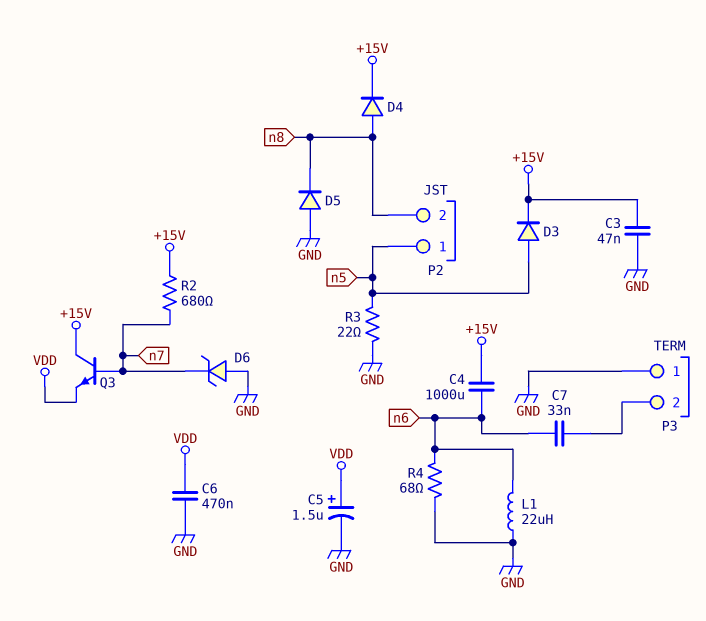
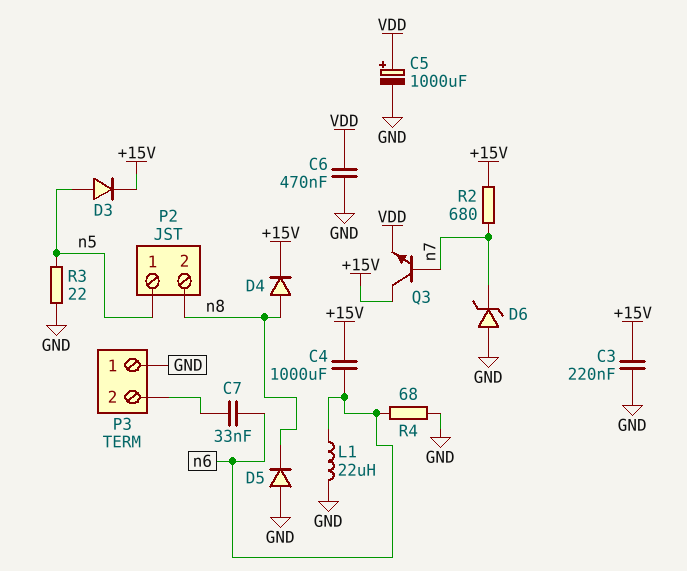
C3: 47nF (+15V, GND) -> 220nF (+15V, GND)
C5: 1.5uF (plus VDD, minus GND) -> 1000uF (plus VDD, minus GND)

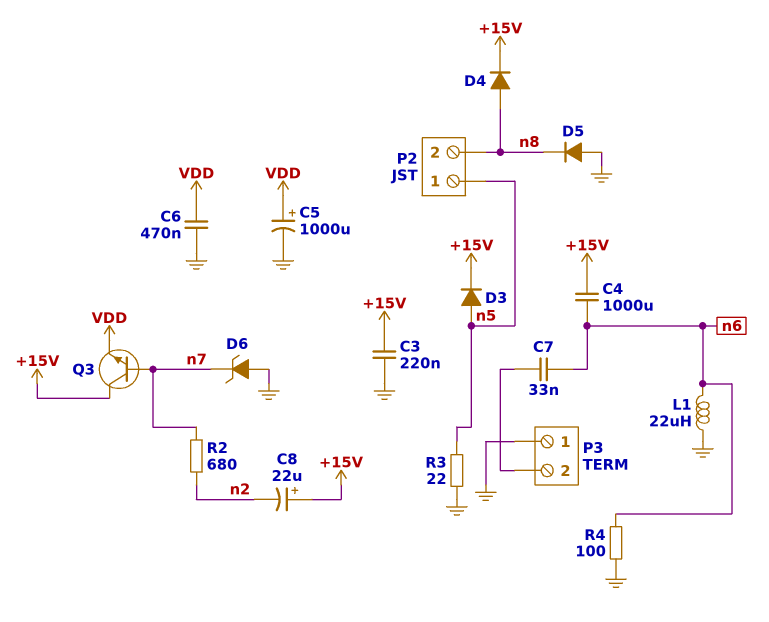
C8: none -> 22uF (plus +15V, minus n2)
R2: 680 (+15V, n7) -> 680 (n2, n7)
R4: 68 (GND, n6) -> 100 (GND, n6)

